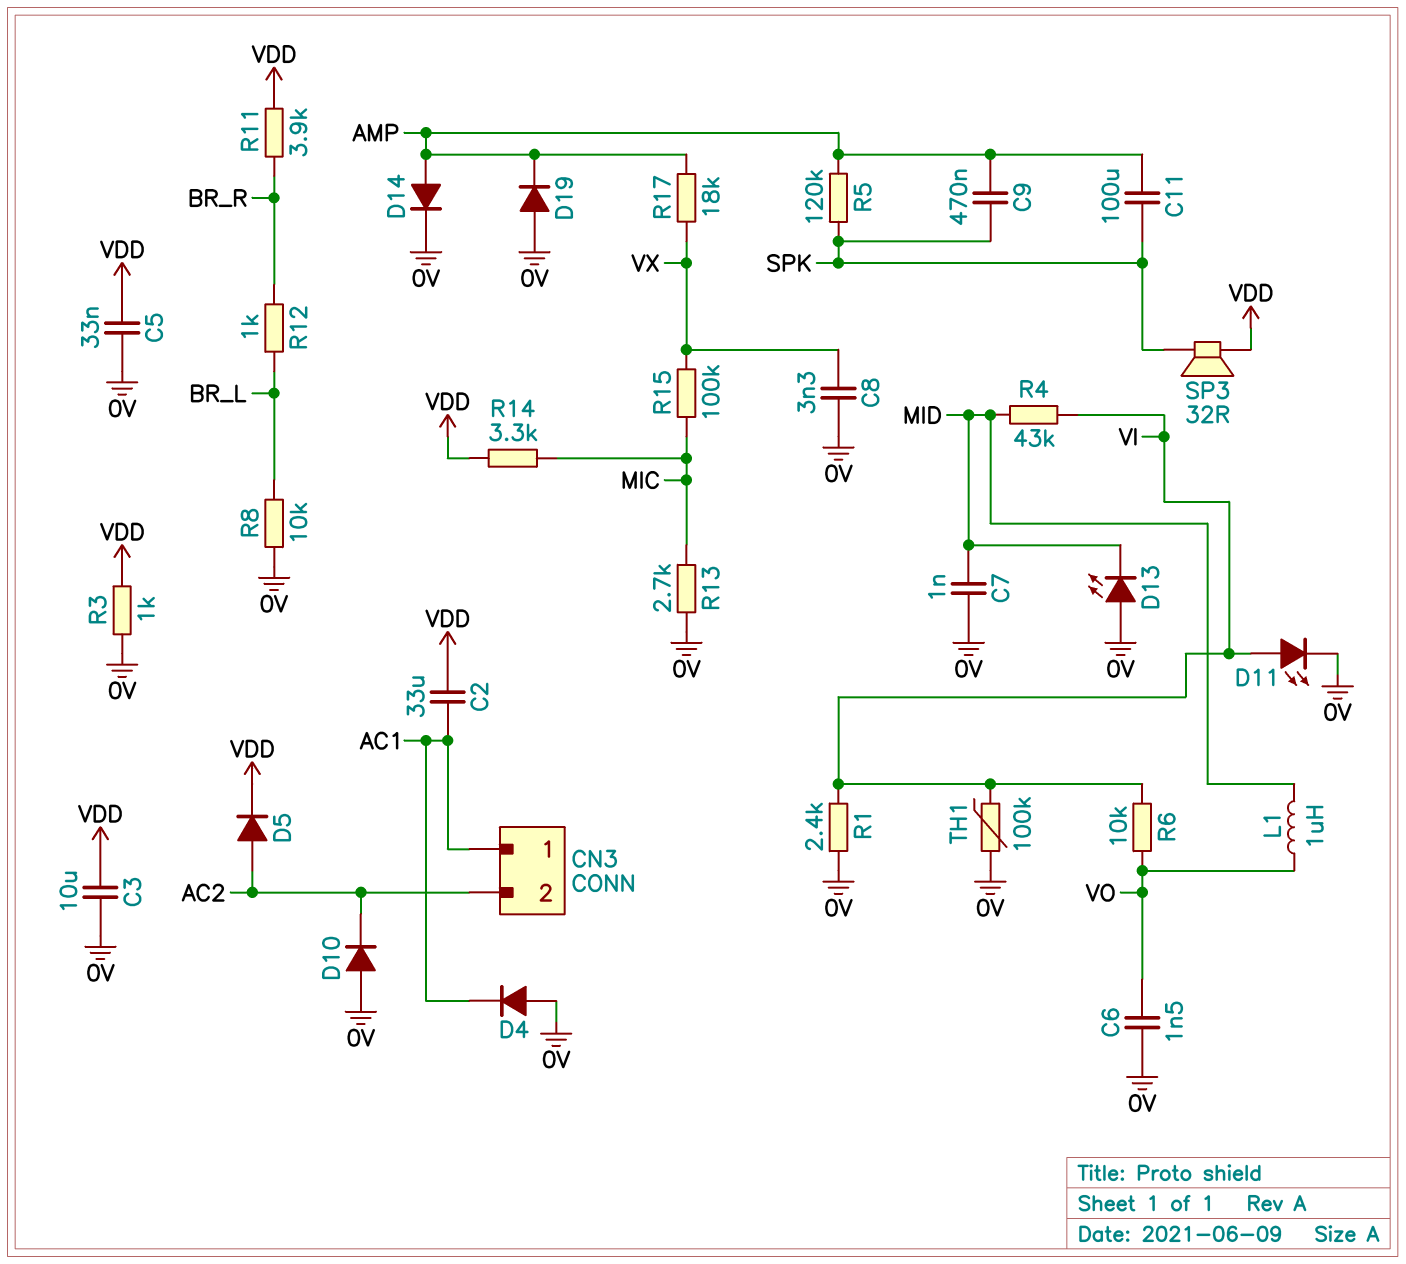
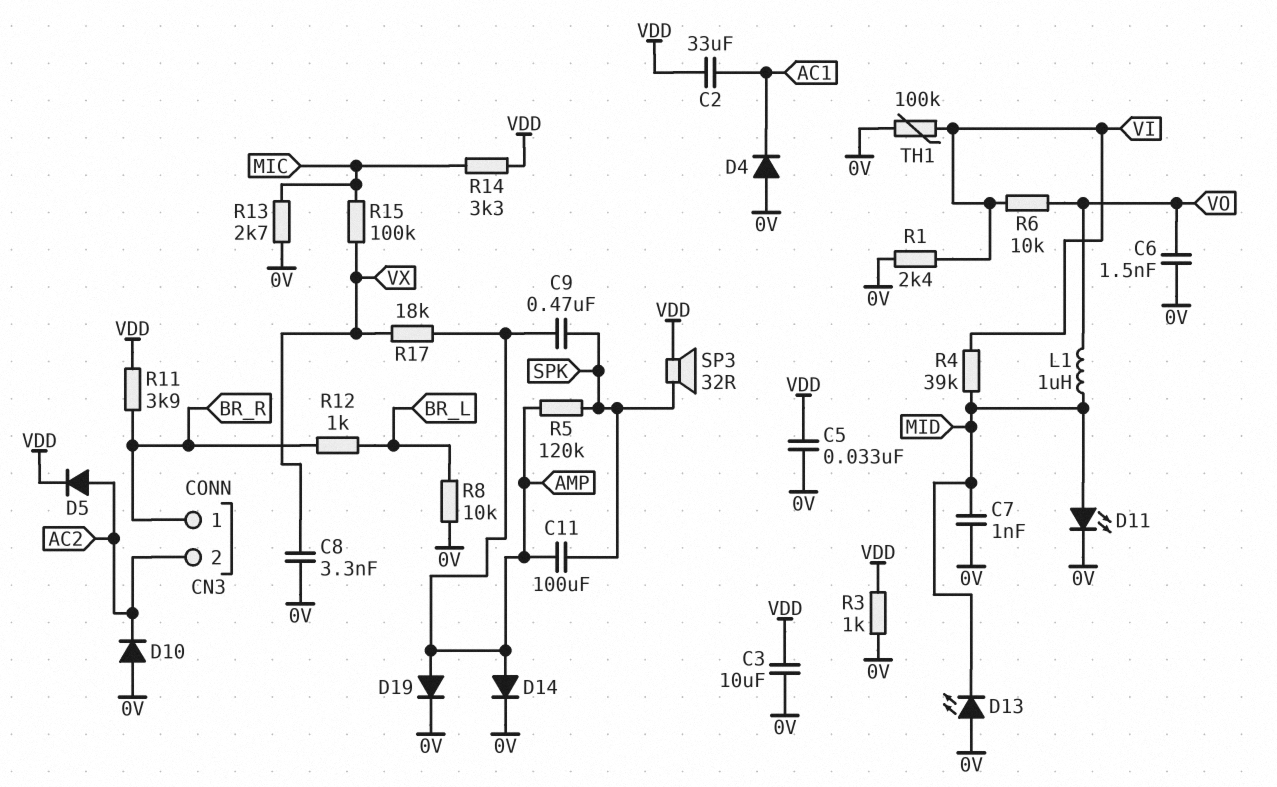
CN3 pin 1: AC1 -> BR_R
D11: LED (A VI, K 0V) -> LED (A MID, K 0V)
D19: diode (A 0V, K AMP) -> diode (A AMP, K 0V)
R4: 43k (MID, VI) -> 39k (MID, VI)

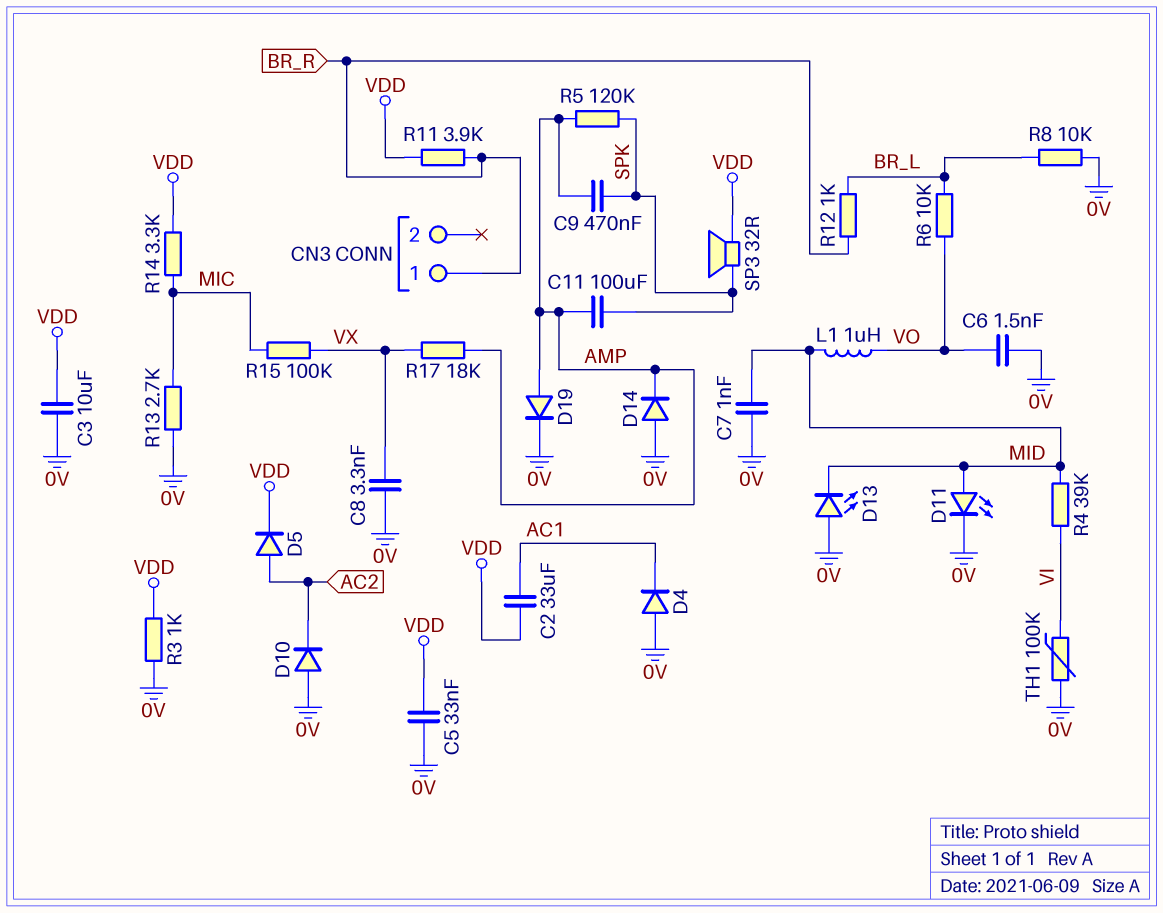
CN3 pin 2: AC2 -> none
D14: diode (A AMP, K 0V) -> diode (A 0V, K AMP)
R1: 2.4k (0V, VI) -> none
R6: 10k (VI, VO) -> 10k (BR_L, VO)

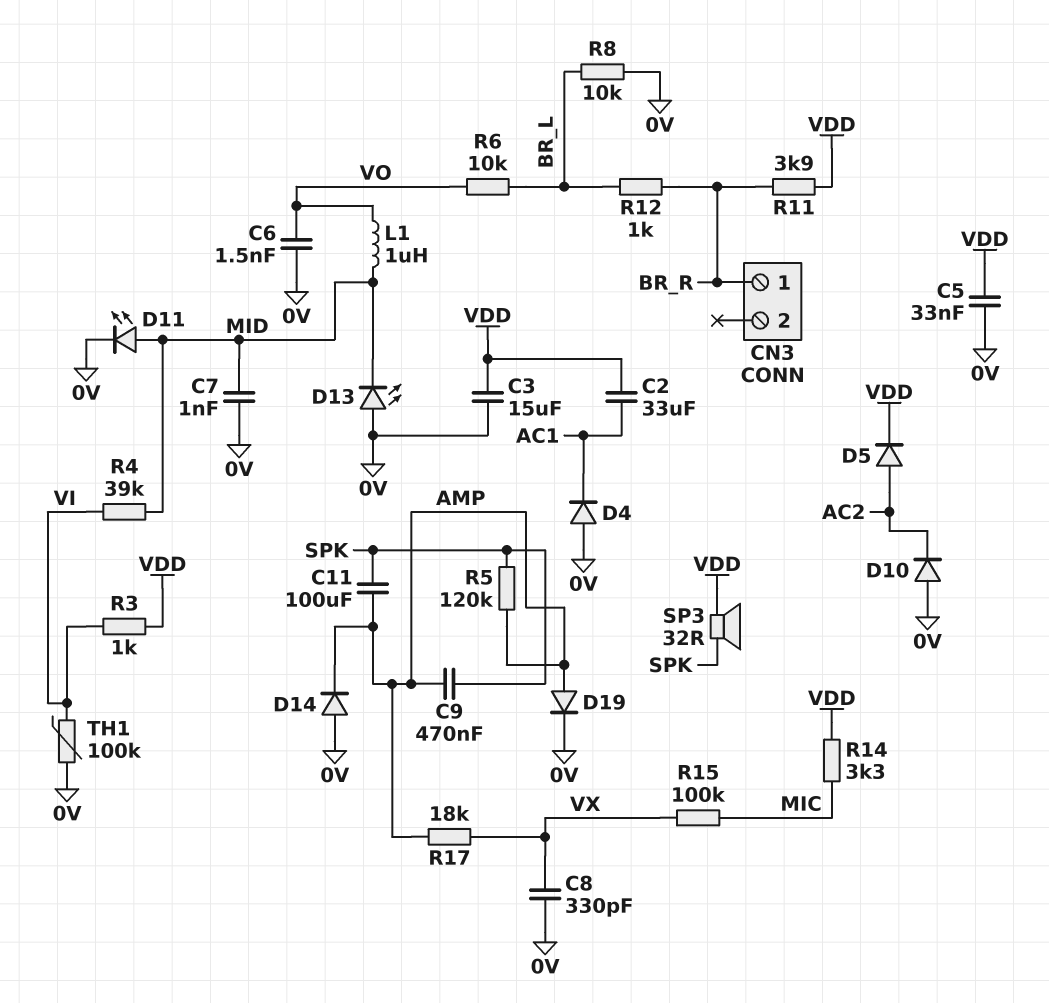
C3: 10uF (0V, VDD) -> 15uF (0V, VDD)
C8: 3.3nF (0V, VX) -> 330pF (0V, VX)
R3: 1k (0V, VDD) -> 1k (VDD, VI)
R13: 2.7k (0V, MIC) -> none

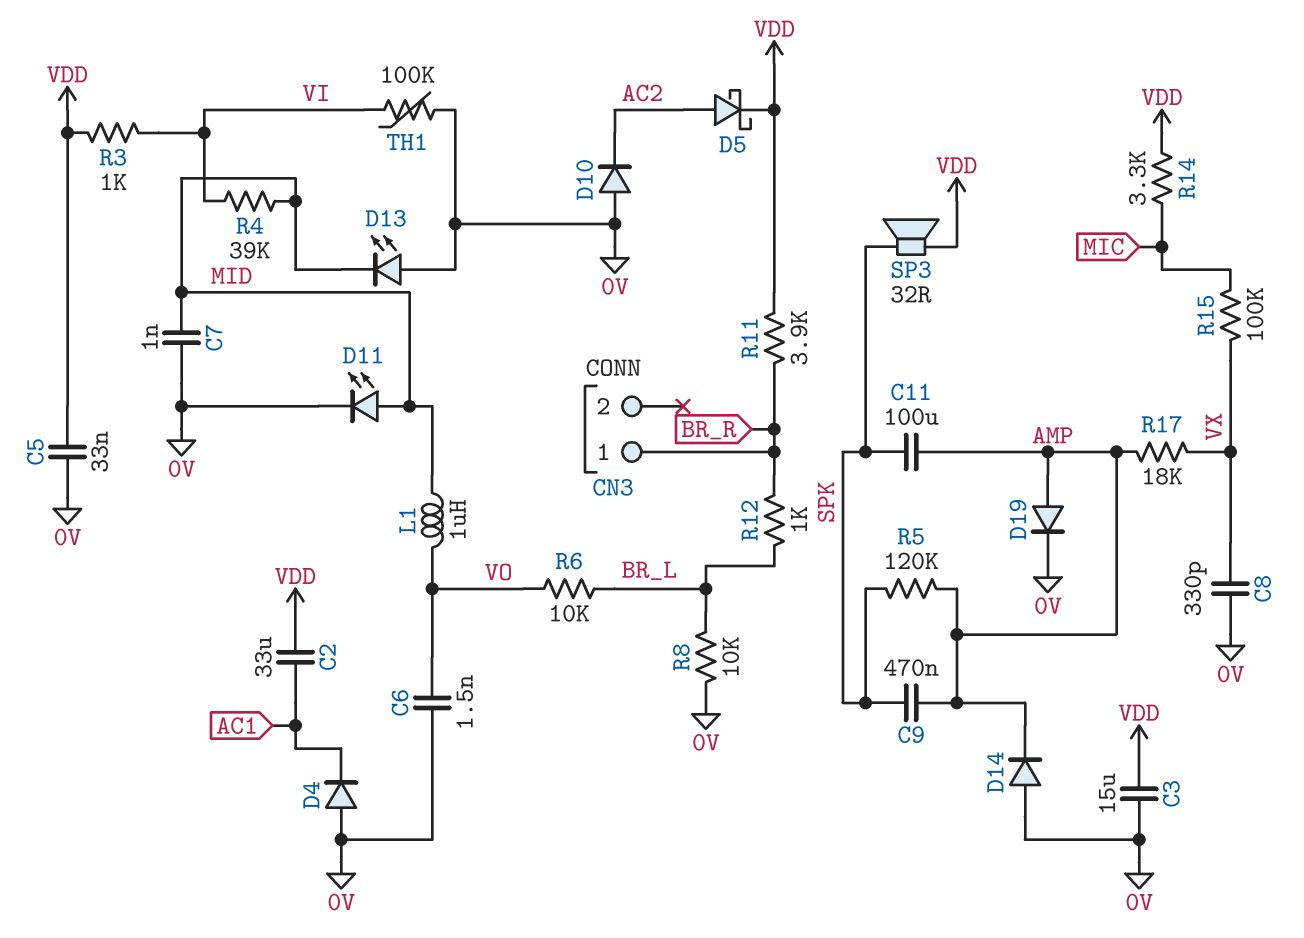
D5: diode (A AC2, K VDD) -> schottky (A AC2, K VDD)

